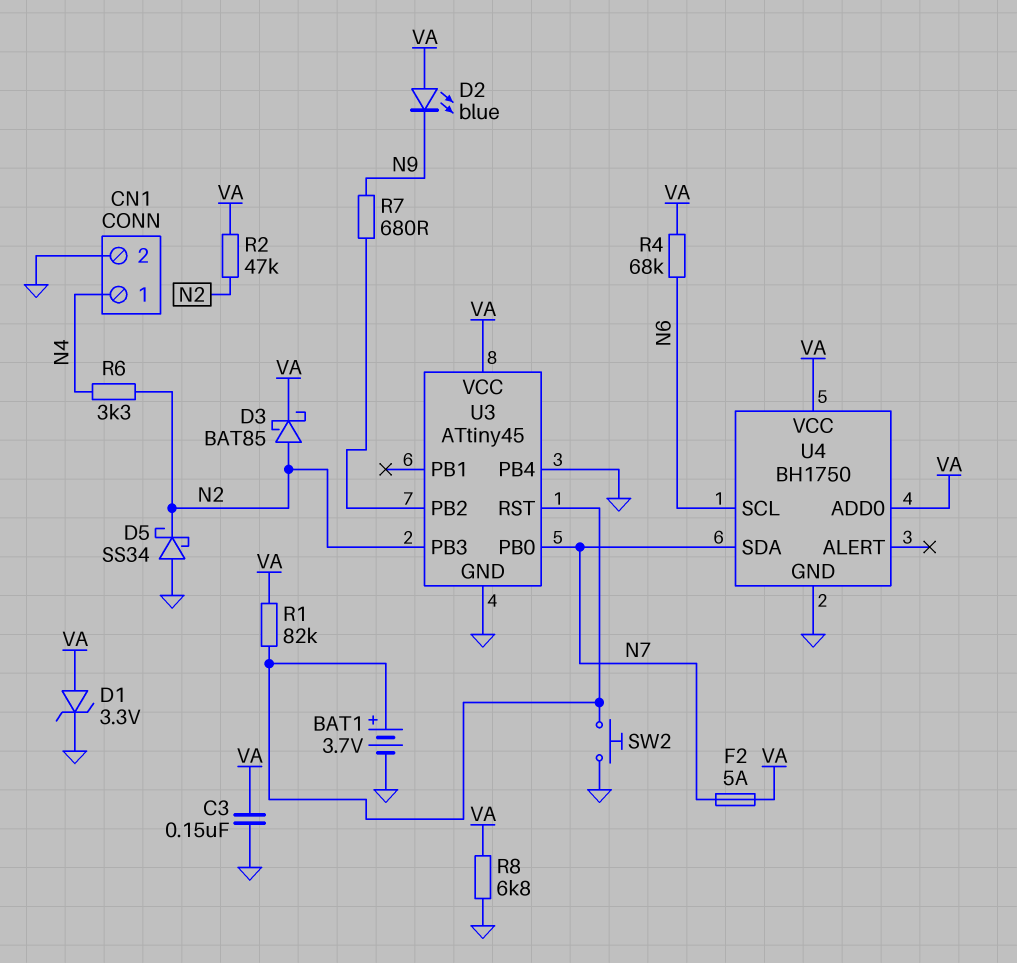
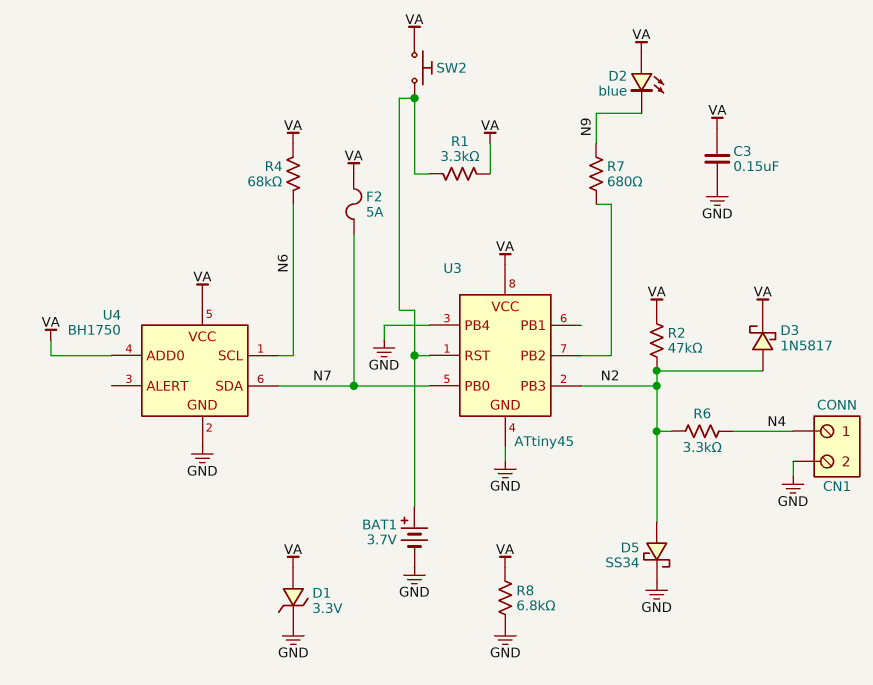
D3: schottky BAT85 (A N2, K VA) -> schottky 1N5817 (A N2, K VA)
D5: schottky SS34 (A GND, K N2) -> schottky SS34 (A N2, K GND)
R1: 82k (U3/RST, VA) -> 3.3k (U3/RST, VA)
SW2: button (GND, U3/RST) -> button (U3/RST, VA)

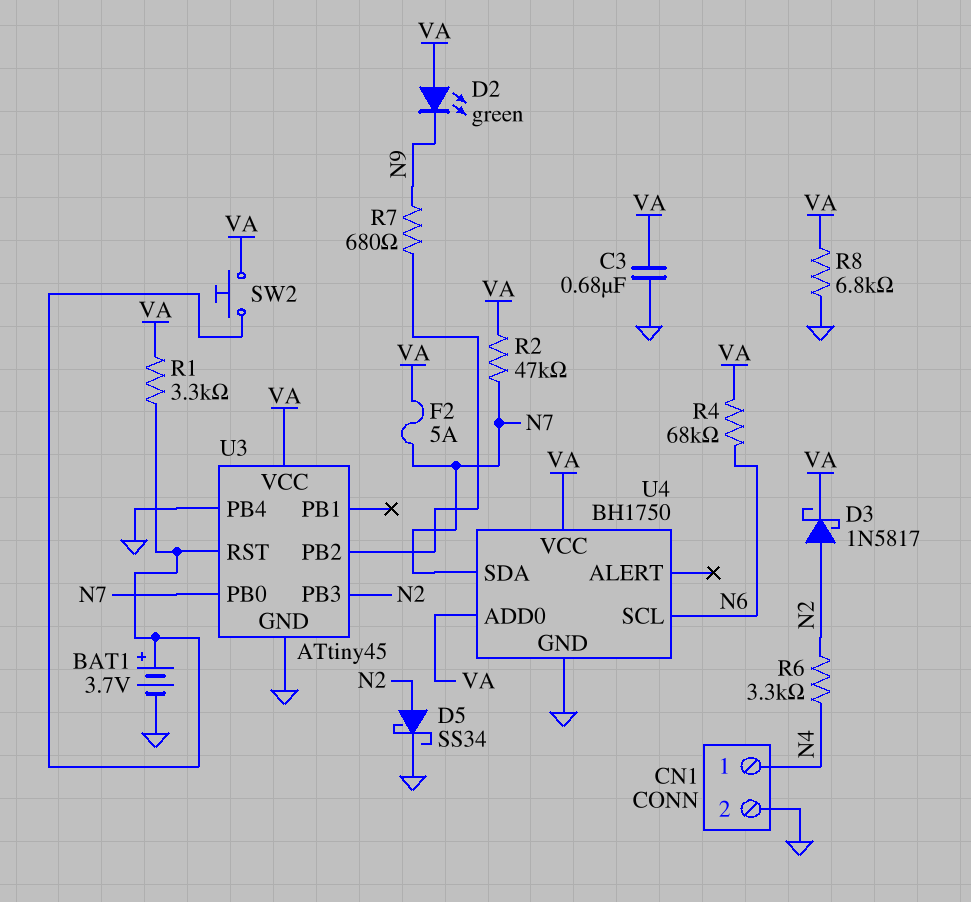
C3: 150nF (GND, VA) -> 680nF (GND, VA)
D1: zener 3.3V (A VA, K GND) -> none
D2: LED blue (A VA, K N9) -> LED green (A VA, K N9)
R2: 47k (N2, VA) -> 47k (N7, VA)

